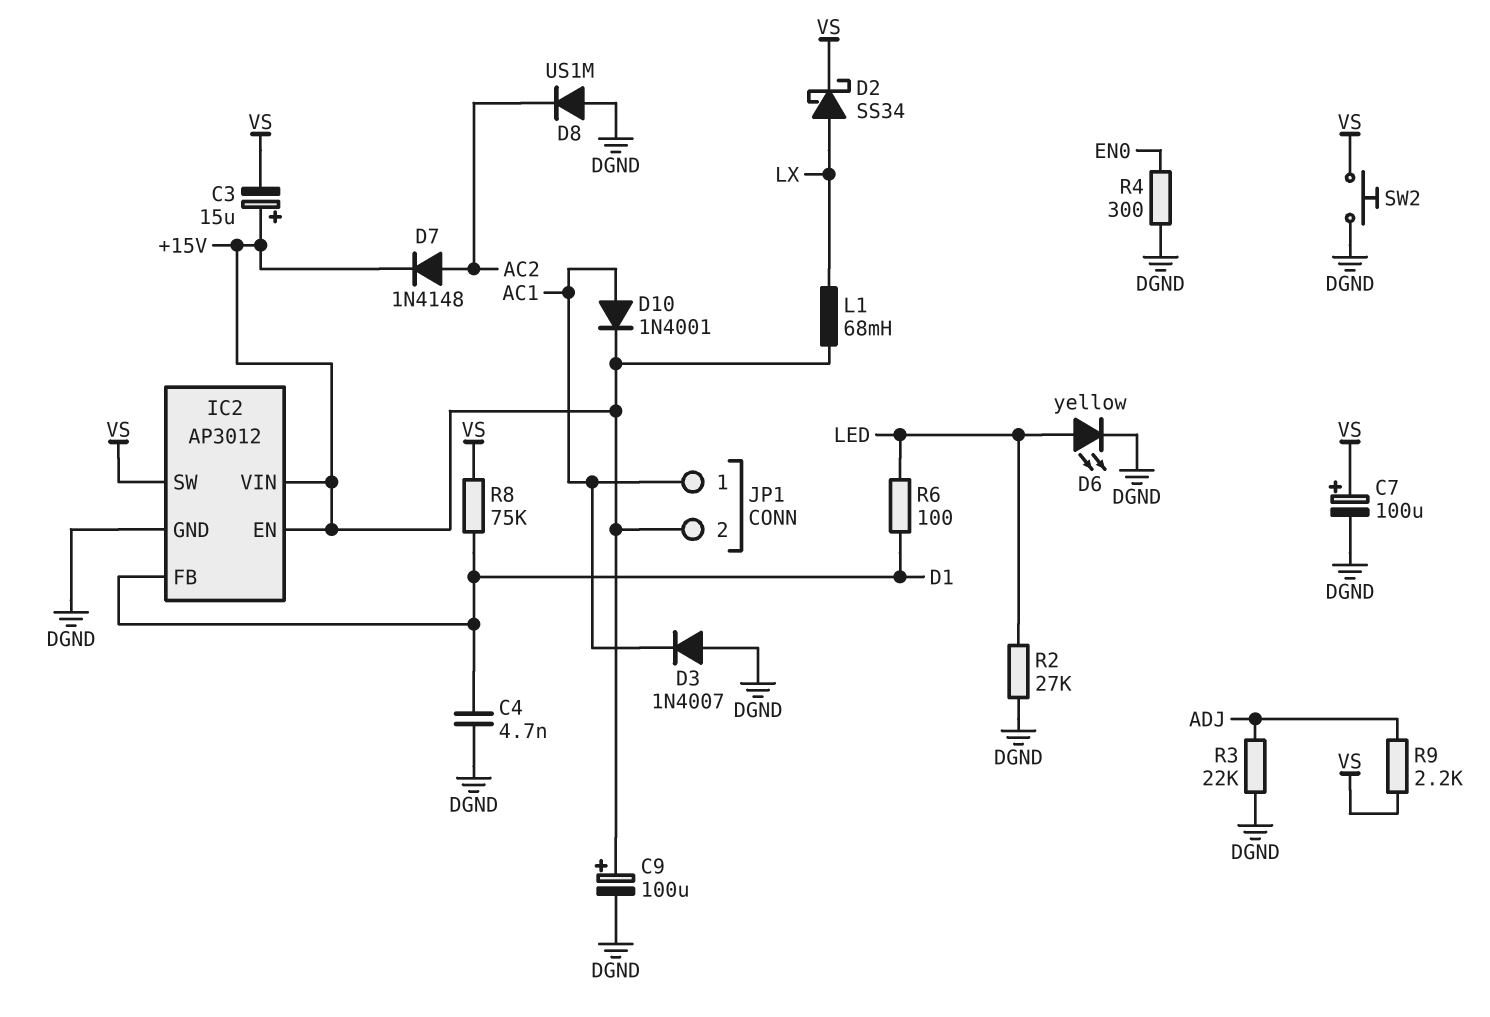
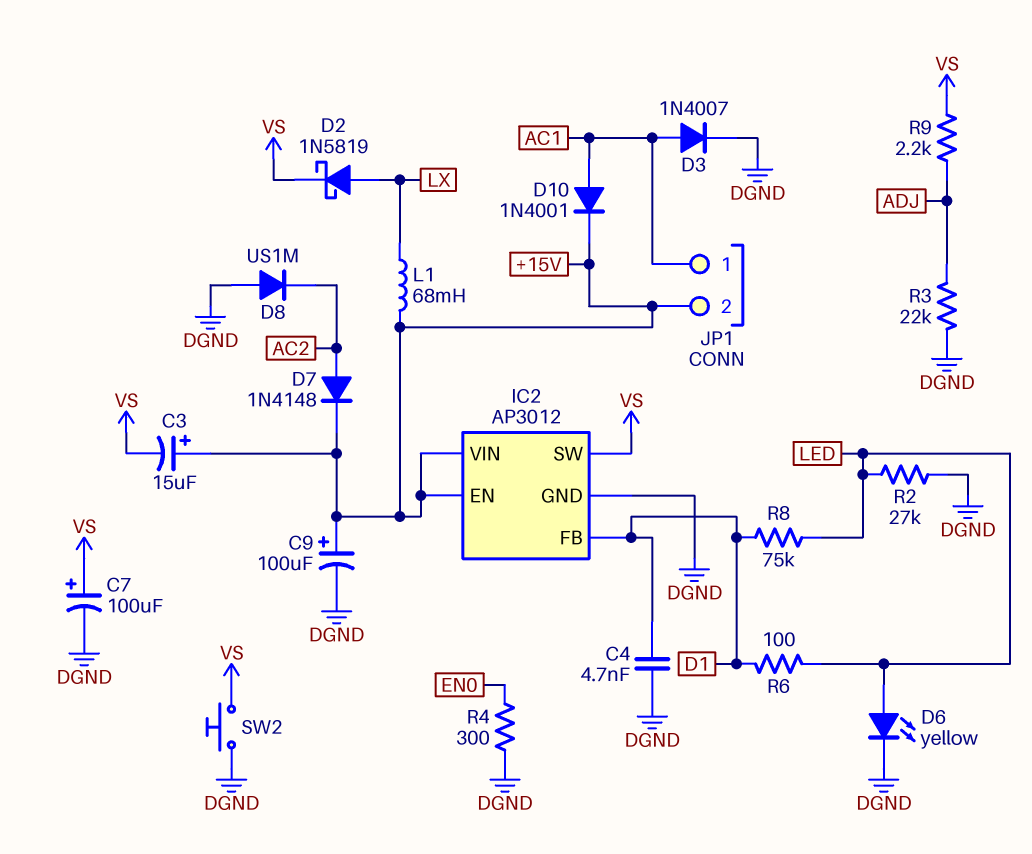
D2: schottky SS34 (A LX, K VS) -> schottky 1N5819 (A LX, K VS)
D3: diode 1N4007 (A DGND, K AC1) -> diode 1N4007 (A AC1, K DGND)
R8: 75k (D1, VS) -> 75k (D1, LED)

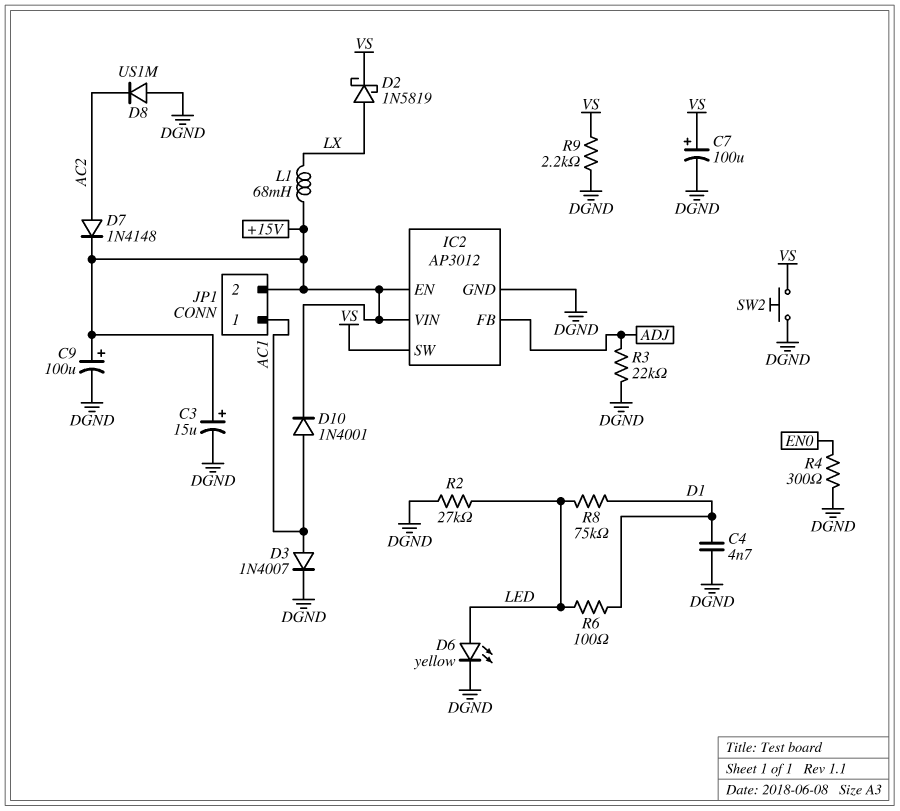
C3: 15uF (plus +15V, minus VS) -> 15uF (plus +15V, minus DGND)
IC2 pin FB: D1 -> ADJ
R9: 2.2k (ADJ, VS) -> 2.2k (DGND, VS)

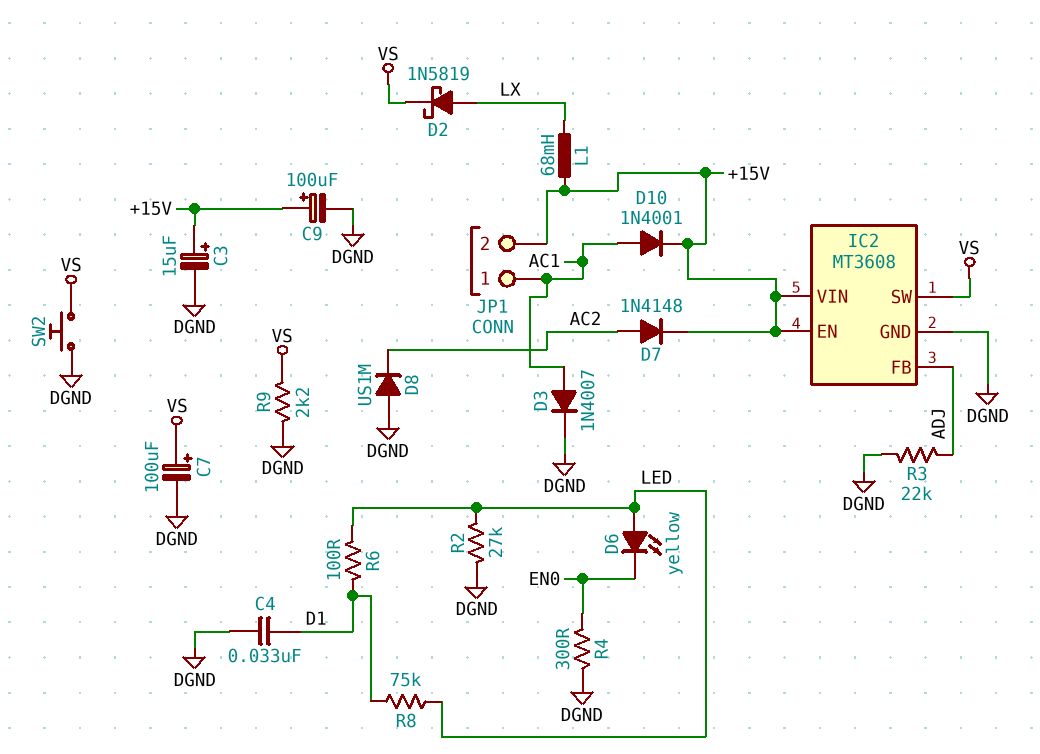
C4: 4.7nF (D1, DGND) -> 33nF (D1, DGND)
D6: LED yellow (A LED, K DGND) -> LED yellow (A LED, K EN0)
IC2: AP3012 -> MT3608

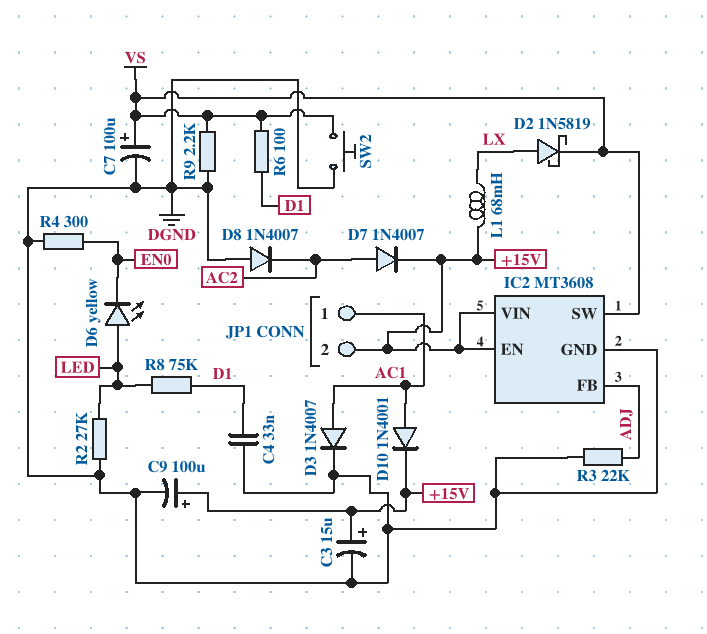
D7: diode 1N4148 (A AC2, K +15V) -> diode 1N4007 (A AC2, K +15V)
D8: diode US1M (A DGND, K AC2) -> diode 1N4007 (A DGND, K AC2)
R6: 100 (D1, LED) -> 100 (D1, VS)

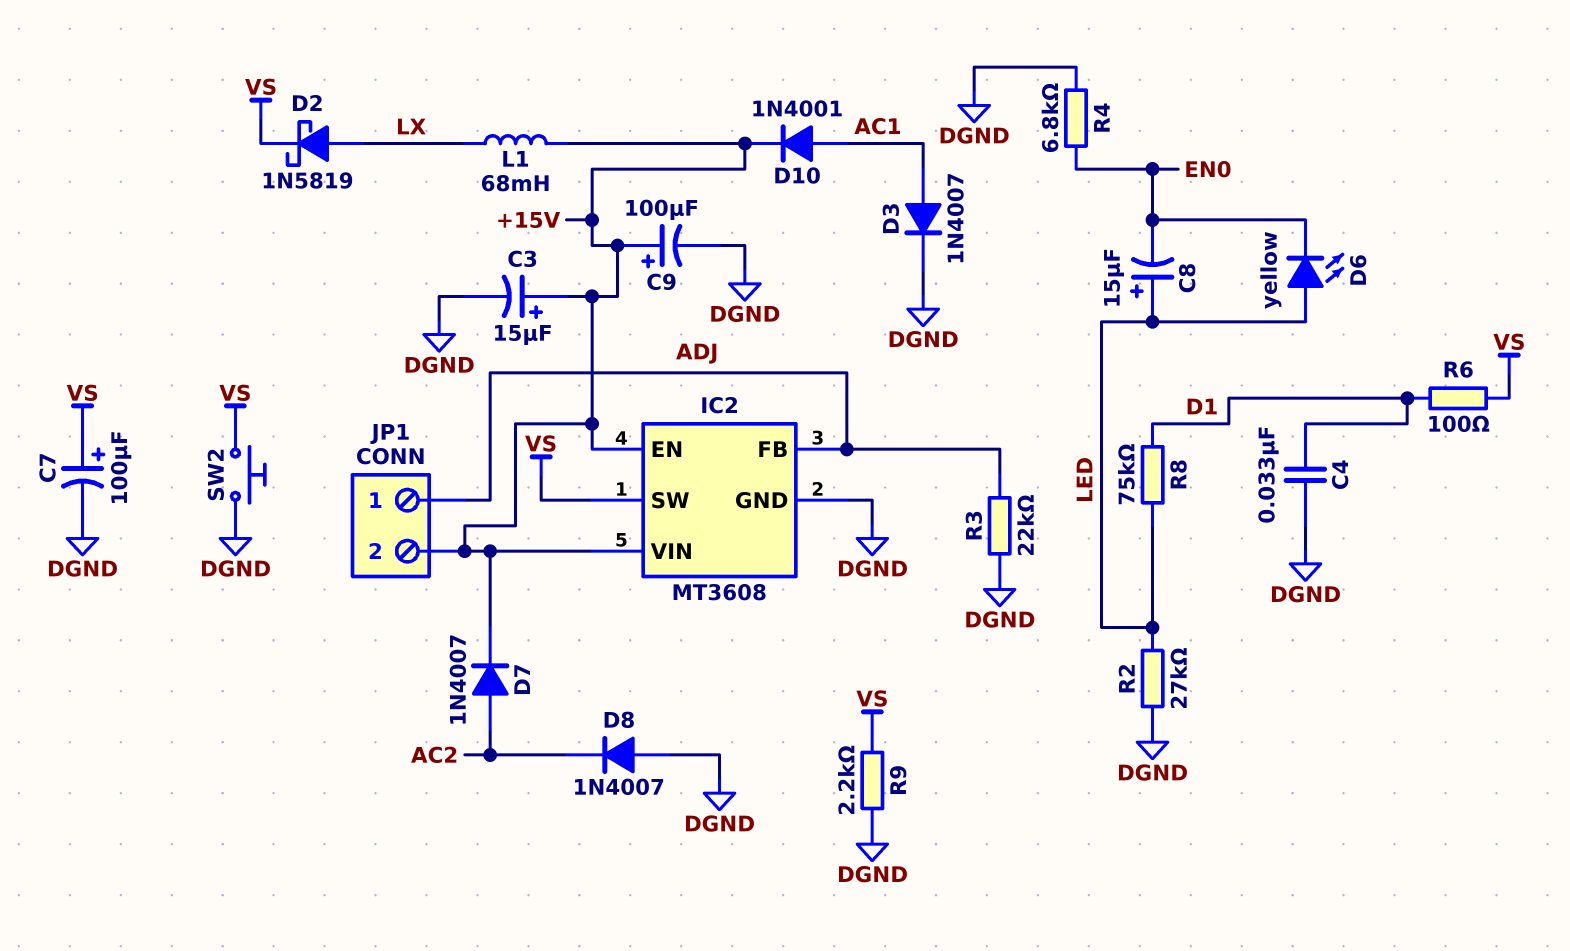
C8: none -> 15uF (plus LED, minus EN0)
JP1 pin 1: AC1 -> ADJ
R4: 300 (DGND, EN0) -> 6.8k (DGND, EN0)

